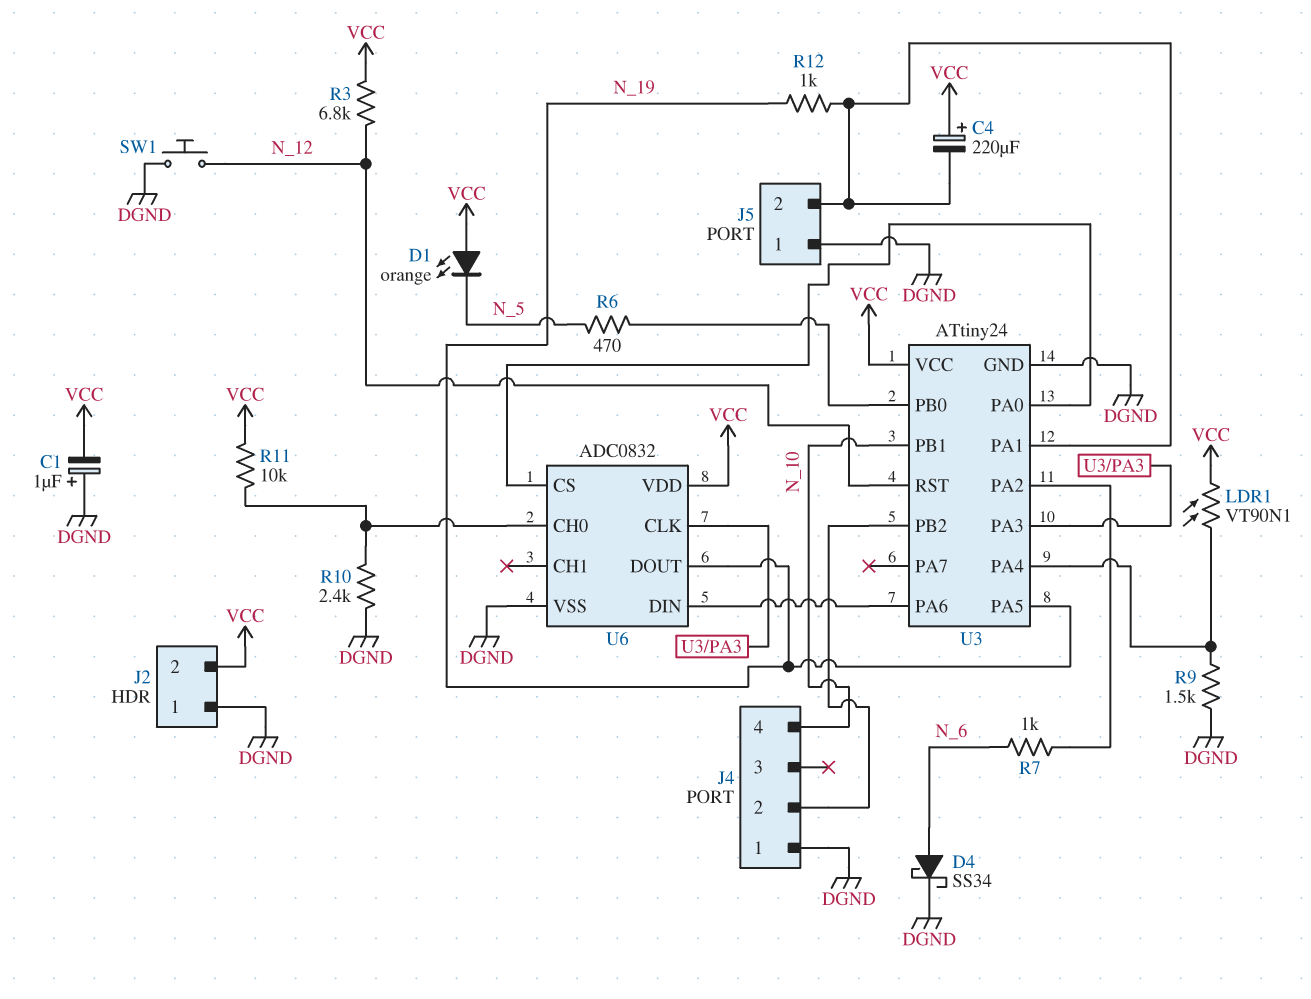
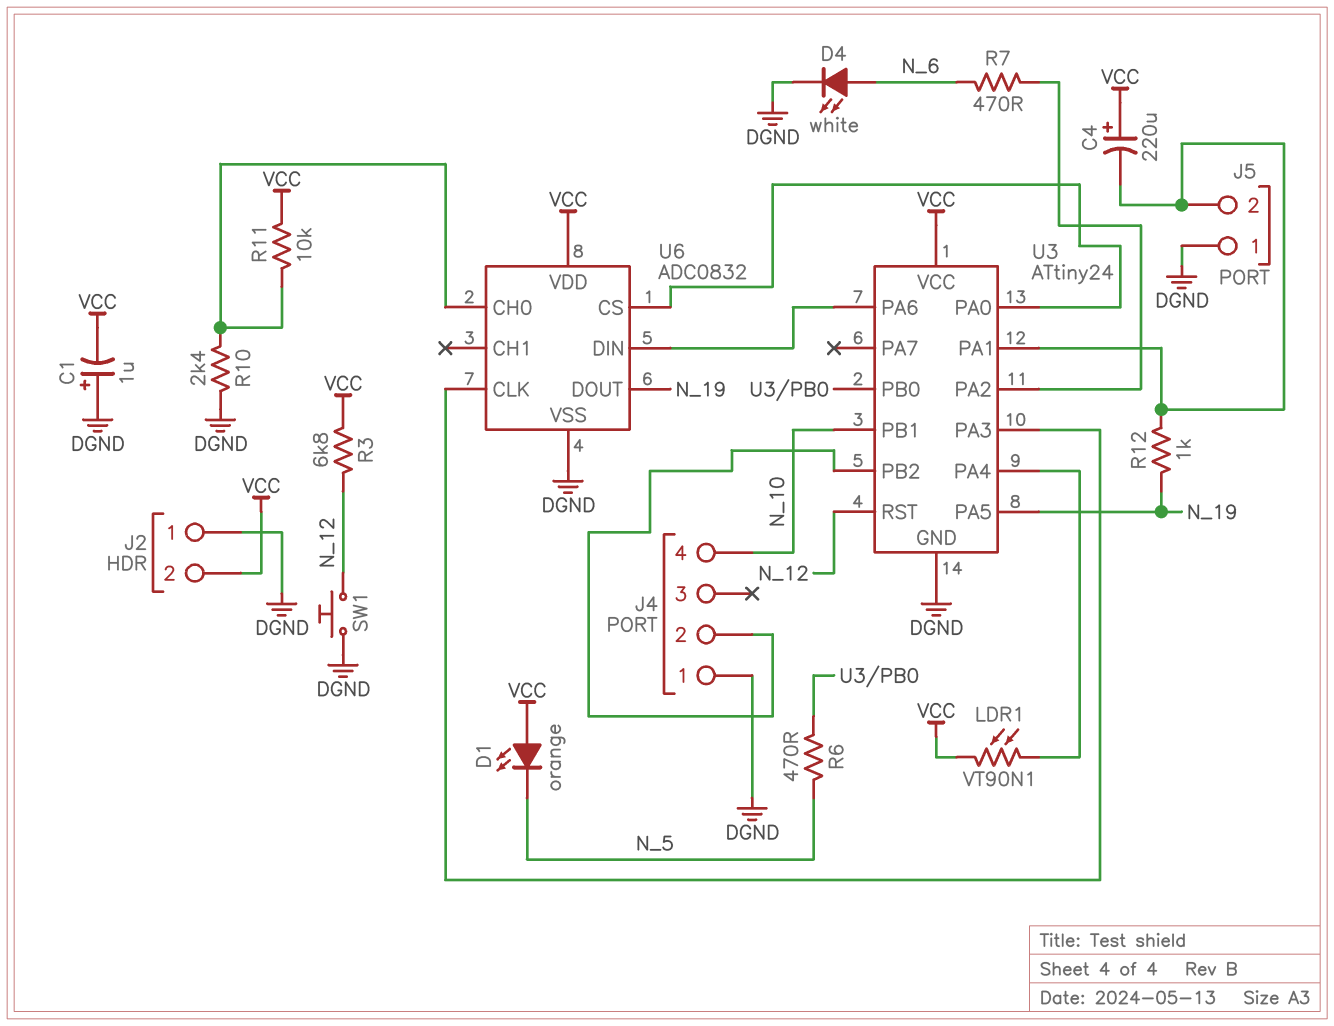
D4: schottky SS34 (A N_6, K DGND) -> LED white (A N_6, K DGND)
R7: 1k (N_6, U3/PA2) -> 470 (N_6, U3/PA2)
R9: 1.5k (DGND, U3/PA4) -> none

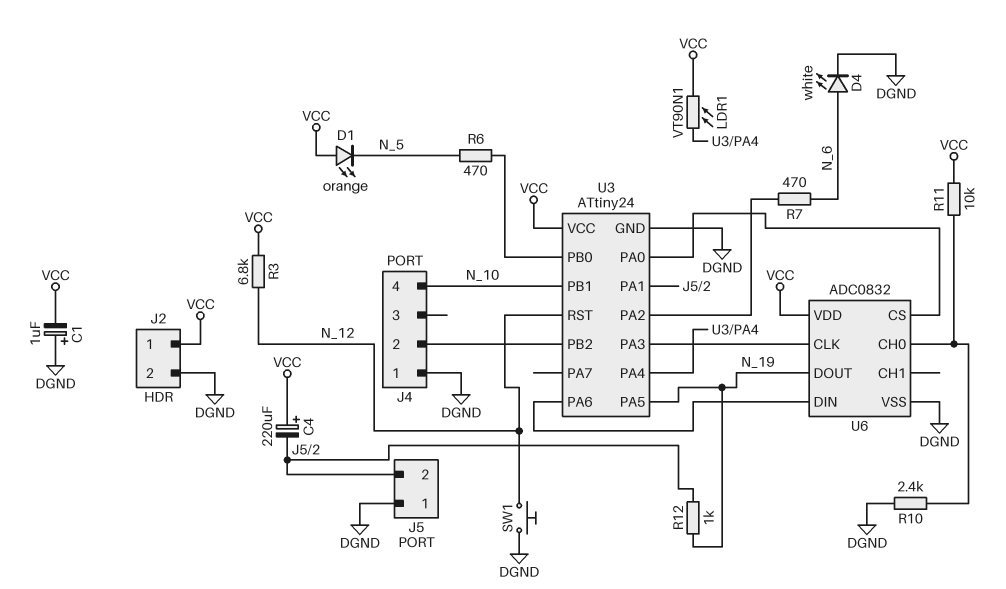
J2 pin 1: DGND -> VCC
J2 pin 2: VCC -> DGND

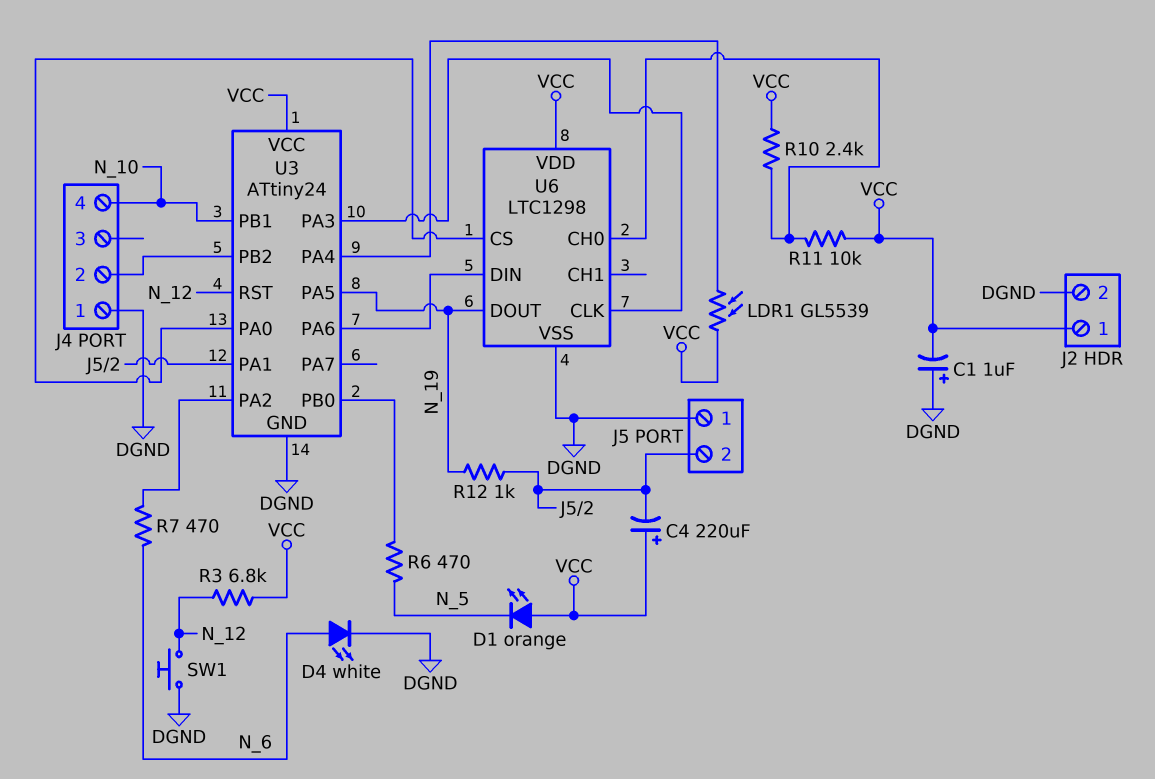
LDR1: VT90N1 (U3/PA4, VCC) -> GL5539 (U3/PA4, VCC)
R10: 2.4k (DGND, U6/CH0) -> 2.4k (U6/CH0, VCC)
U6: ADC0832 -> LTC1298

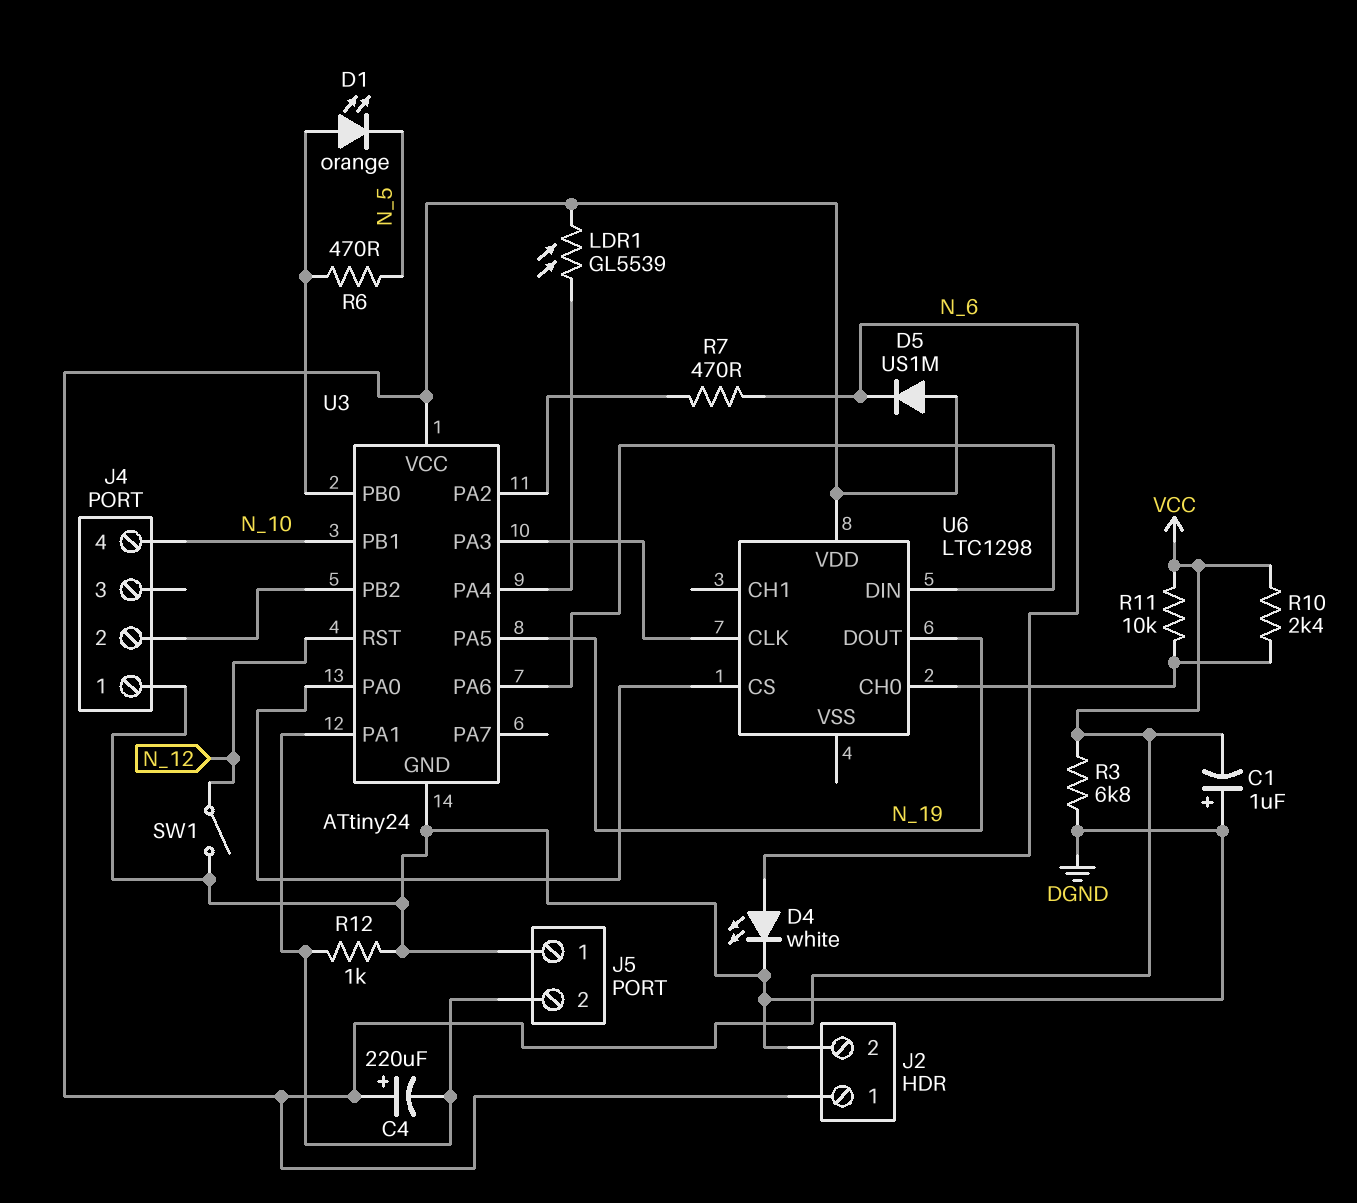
D1: LED orange (A VCC, K N_5) -> LED orange (A U3/PB0, K N_5)
D5: none -> diode US1M (A VCC, K N_6)
R3: 6.8k (N_12, VCC) -> 6.8k (DGND, VCC)
R12: 1k (J5/2, N_19) -> 1k (DGND, J5/2)
SW1: button (DGND, N_12) -> switch (DGND, N_12)
U6 pin VSS: DGND -> none

